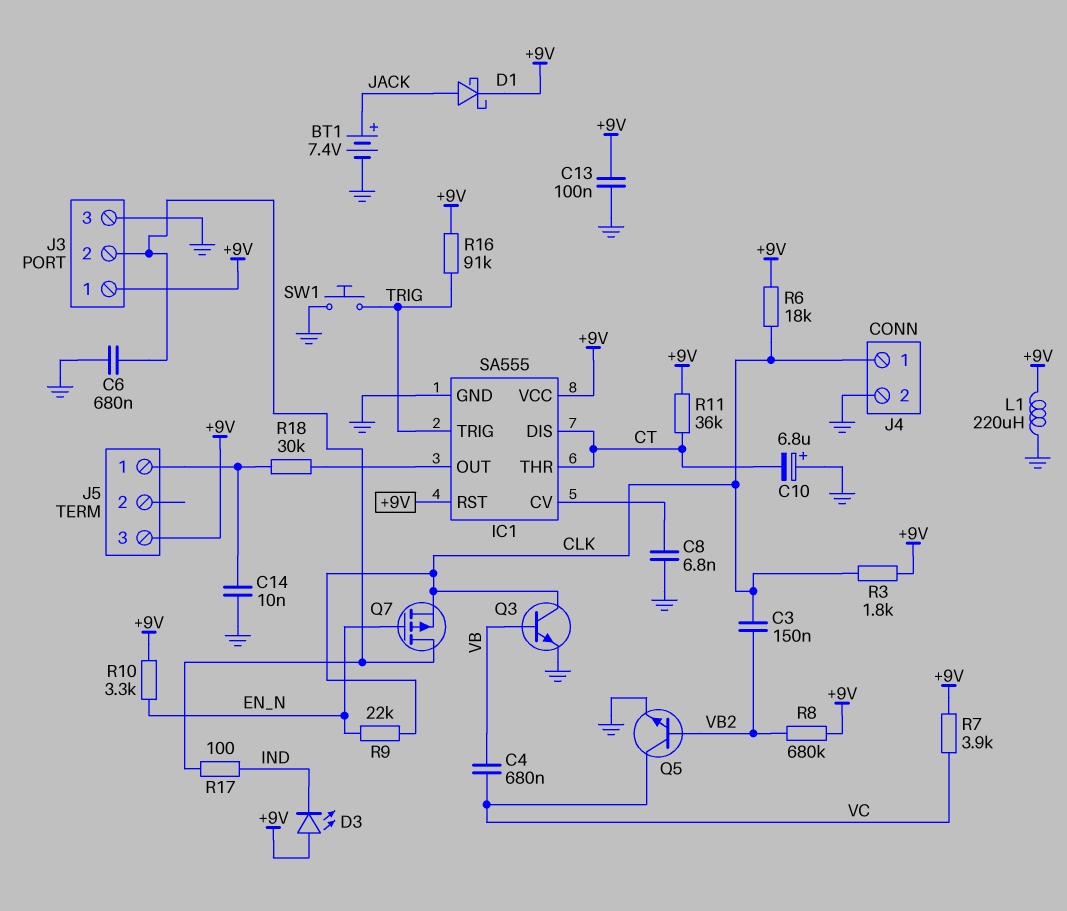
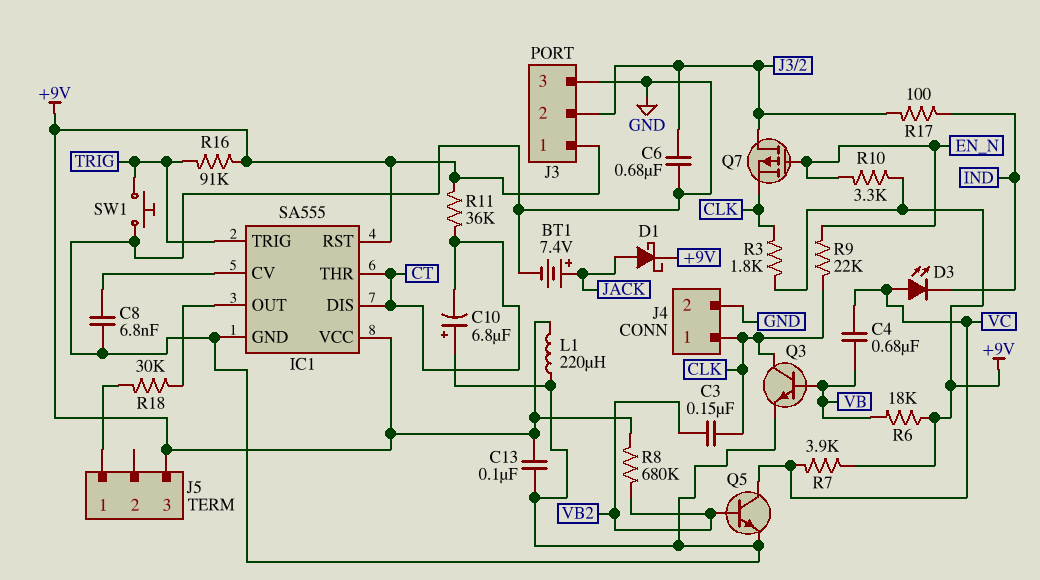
C14: 10nF (GND, J5/1) -> none
D3: LED (A +9V, K IND) -> LED (A VC, K IND)
R6: 18k (+9V, CLK) -> 18k (+9V, VB)

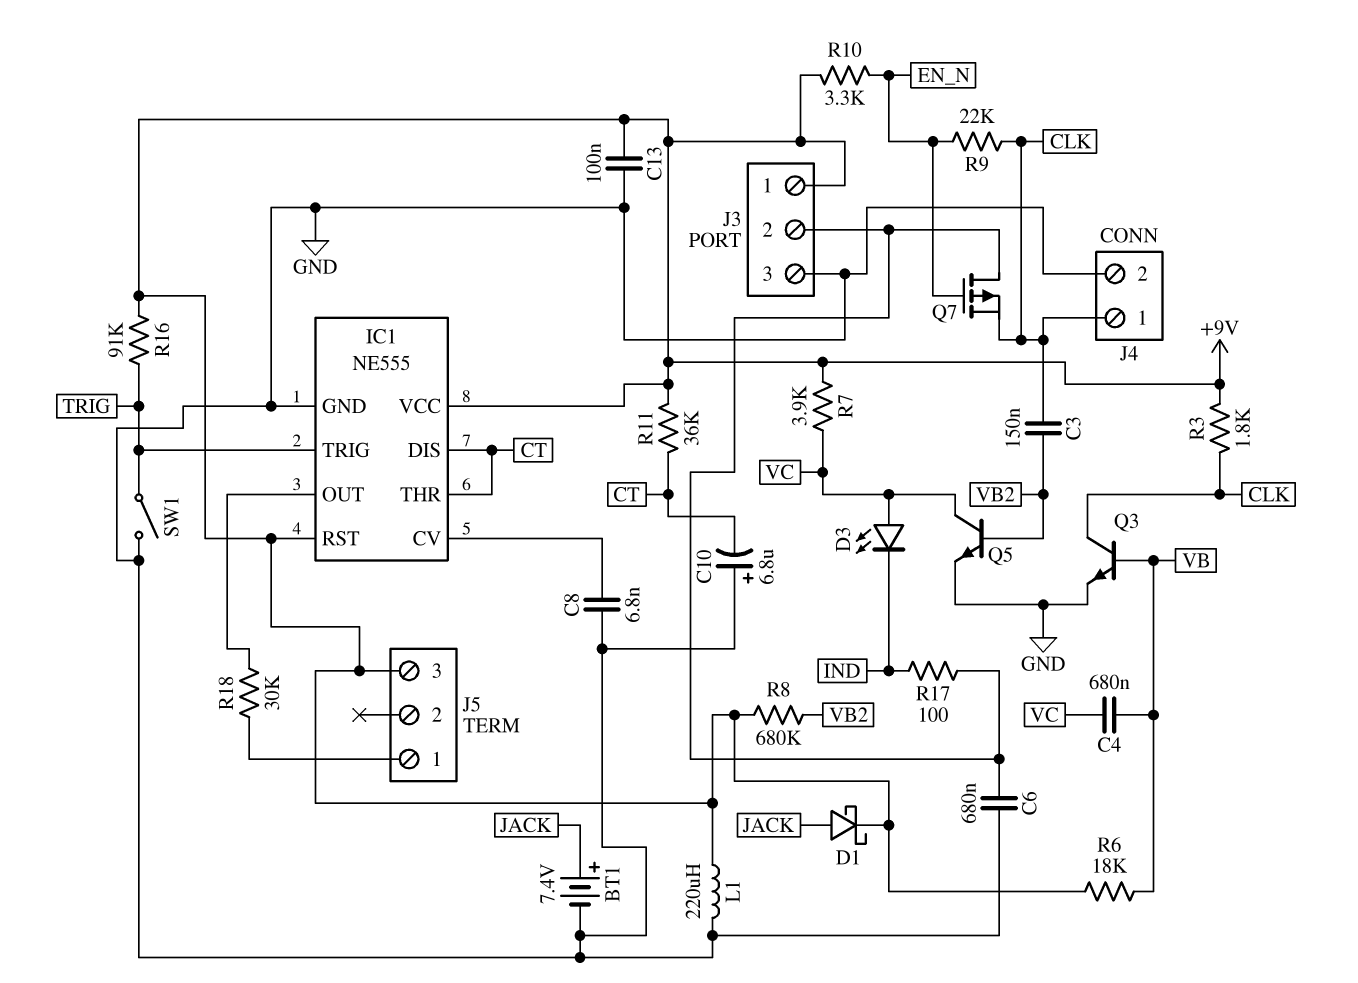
IC1: SA555 -> NE555
SW1: button (GND, TRIG) -> switch (GND, TRIG)

